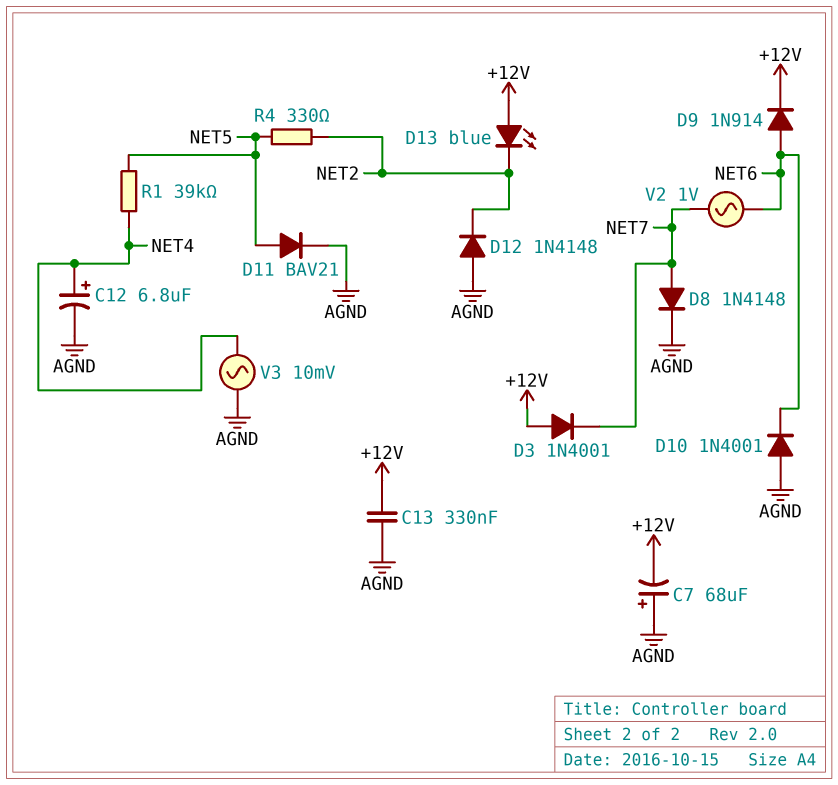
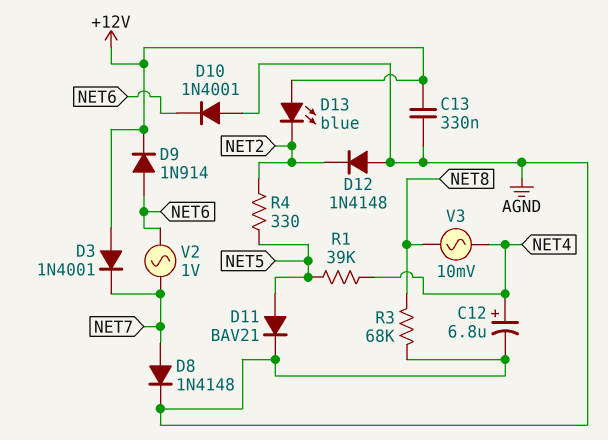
C7: 68uF (plus AGND, minus +12V) -> none
R3: none -> 68k (AGND, NET8)
V3: AC 10mV (AGND, NET4) -> AC 10mV (NET4, NET8)

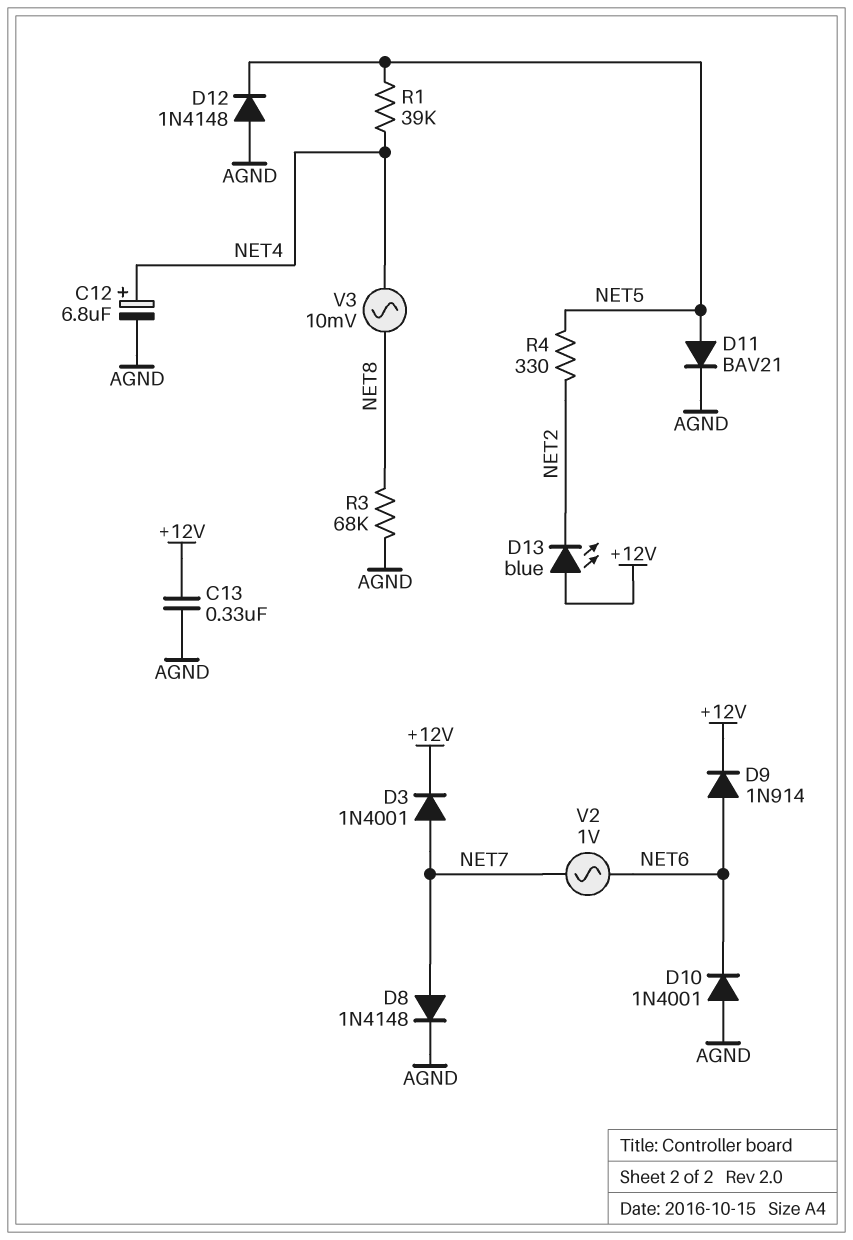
D3: diode 1N4001 (A +12V, K NET7) -> diode 1N4001 (A NET7, K +12V)
D12: diode 1N4148 (A AGND, K NET2) -> diode 1N4148 (A AGND, K NET5)

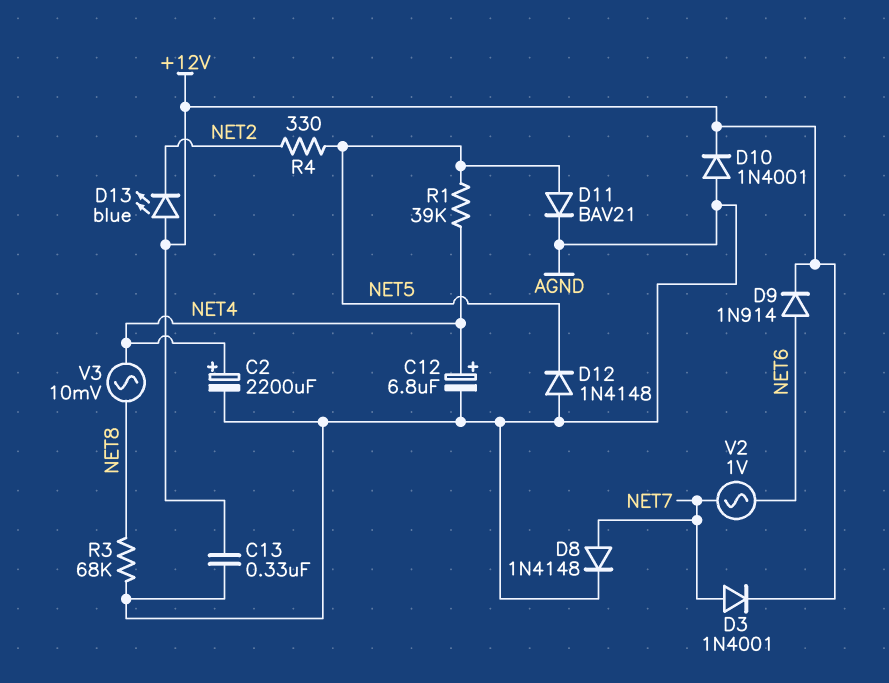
C2: none -> 2200uF (plus NET4, minus AGND)
D10: diode 1N4001 (A AGND, K NET6) -> diode 1N4001 (A AGND, K +12V)

